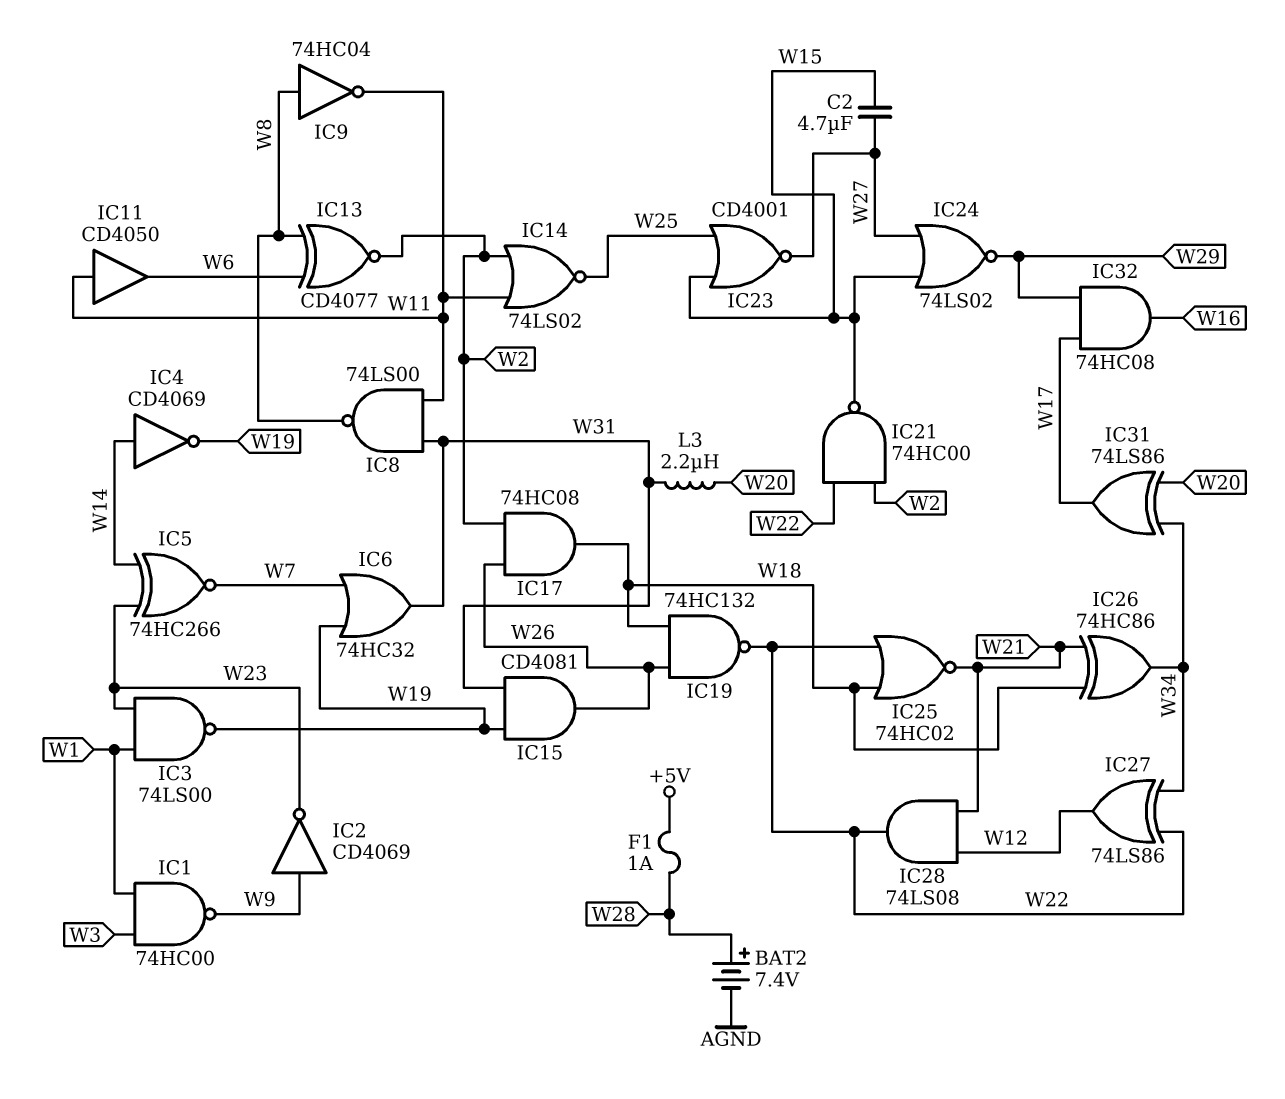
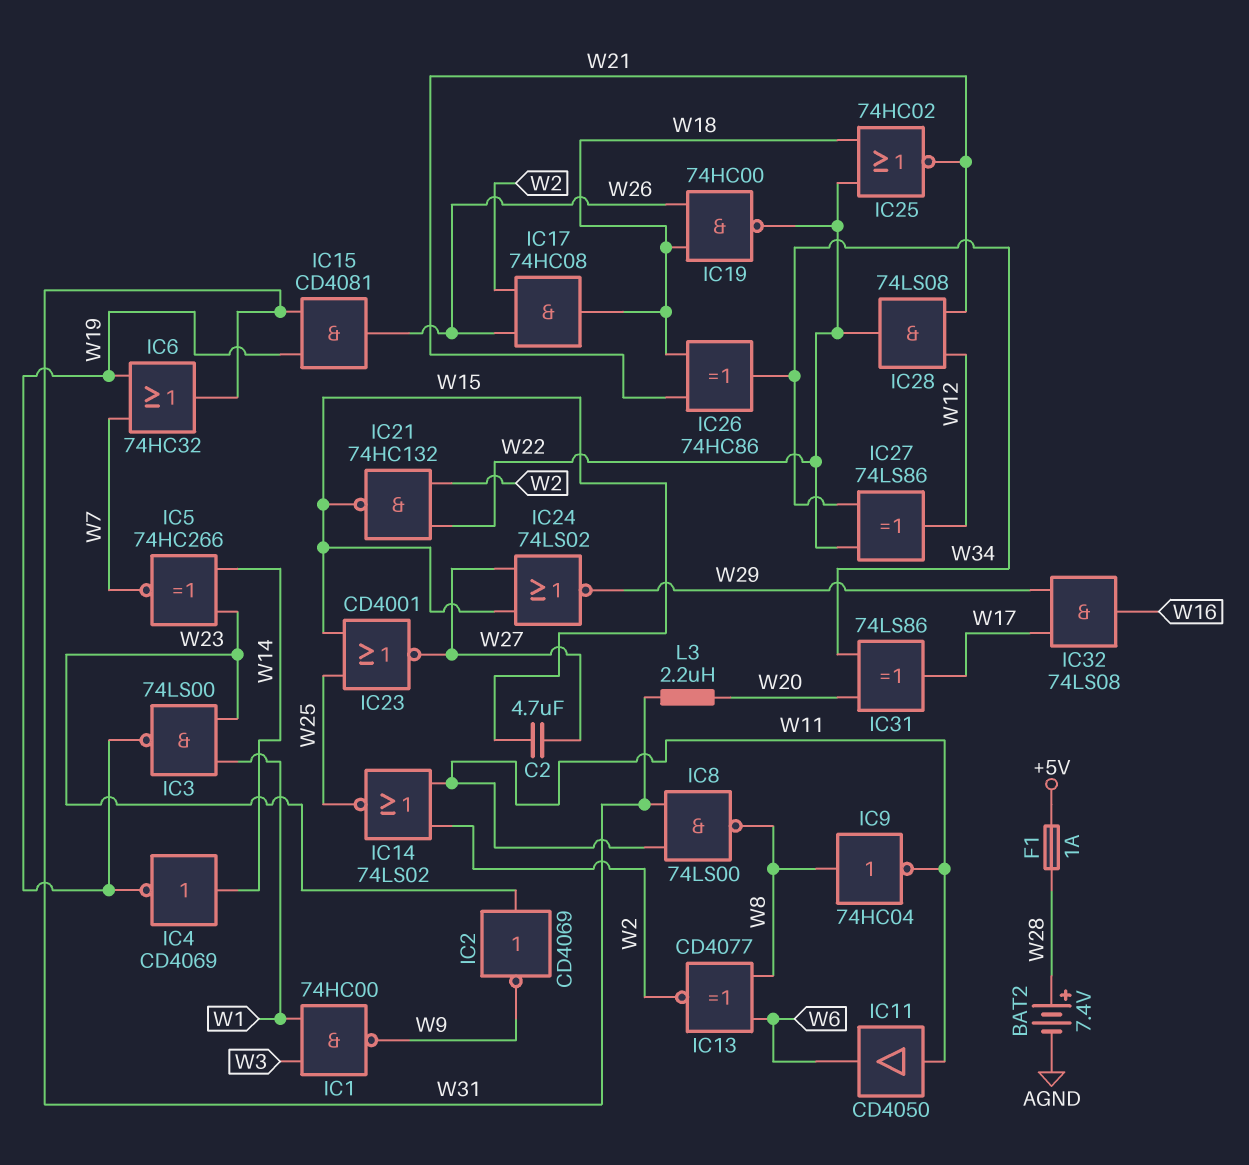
IC2: NOT CD4069 (in W9, out W23) -> NOT CD4069 (in W23, out W9)
IC19: NAND 74HC132 (in W18, in W26, out W22) -> NAND 74HC00 (in W18, in W26, out W22)
IC21: NAND 74HC00 (in W2, in W22, out W15) -> NAND 74HC132 (in W2, in W22, out W15)
IC32: AND 74HC08 (in W17, in W29, out W16) -> AND 74LS08 (in W17, in W29, out W16)

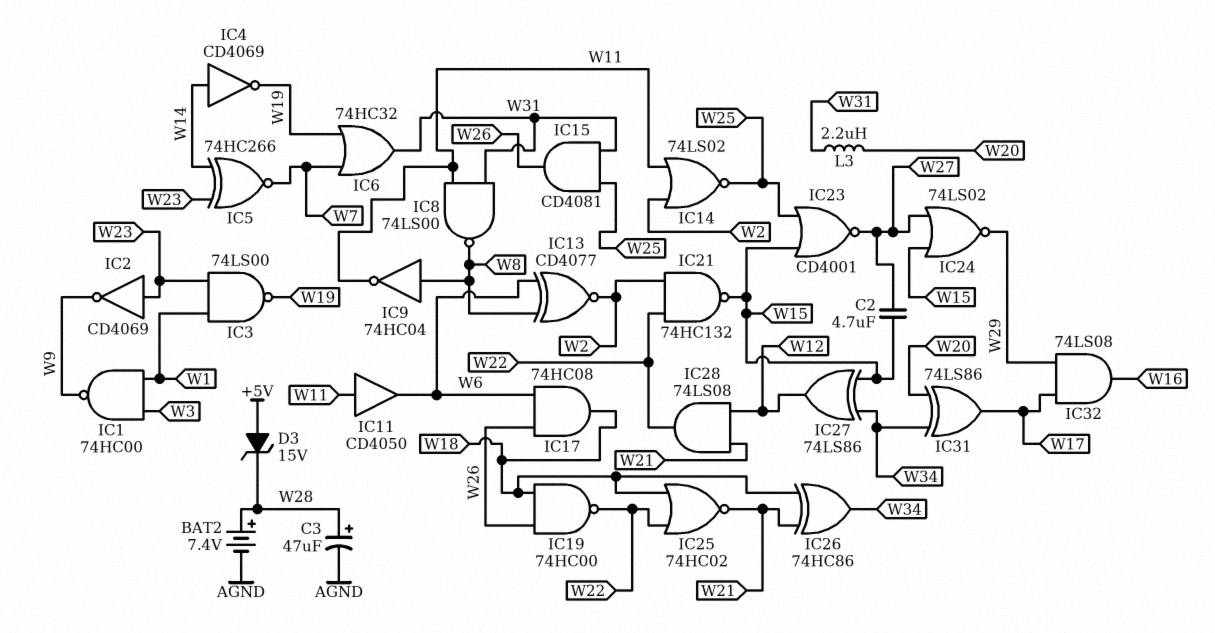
C3: none -> 47uF (plus W28, minus AGND)
D3: none -> zener 15V (A +5V, K W28)
F1: 1A (+5V, W28) -> none
IC15: AND CD4081 (in W19, in W31, out W26) -> AND CD4081 (in W25, in W31, out W26)
IC17: AND 74HC08 (in W2, in W26, out W18) -> AND 74HC08 (in W6, in W26, out W18)
IC27: XOR 74LS86 (in W22, in W34, out W12) -> XOR 74LS86 (in W15, in W34, out W12)

